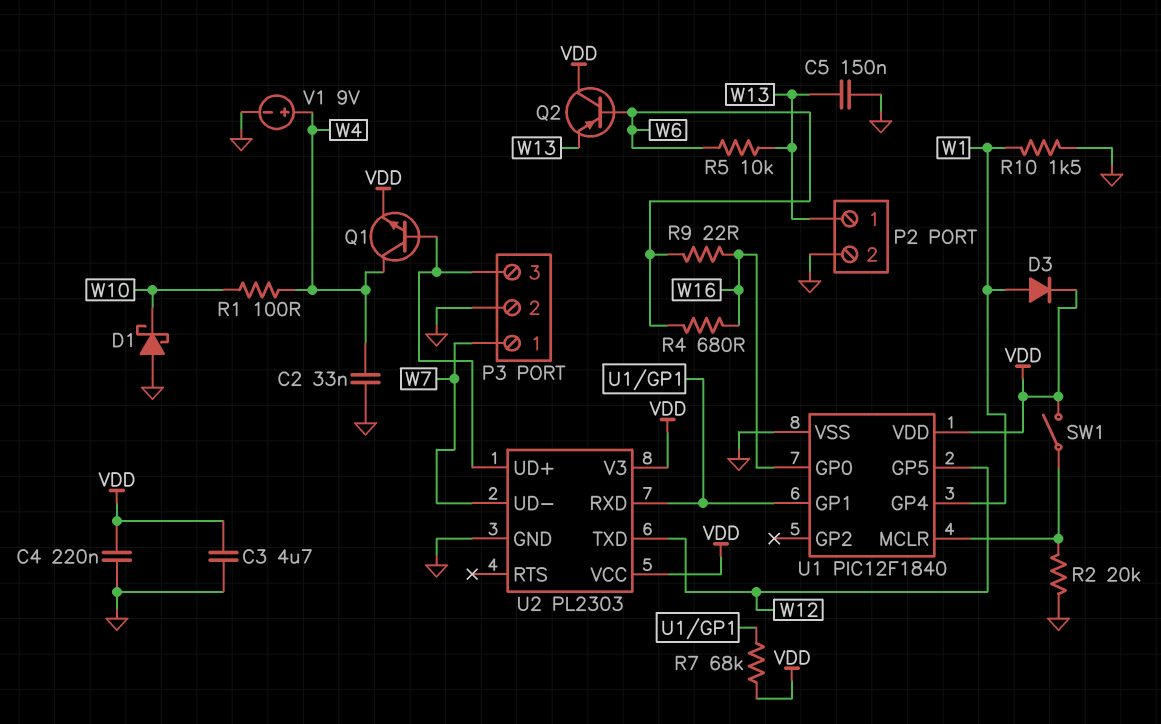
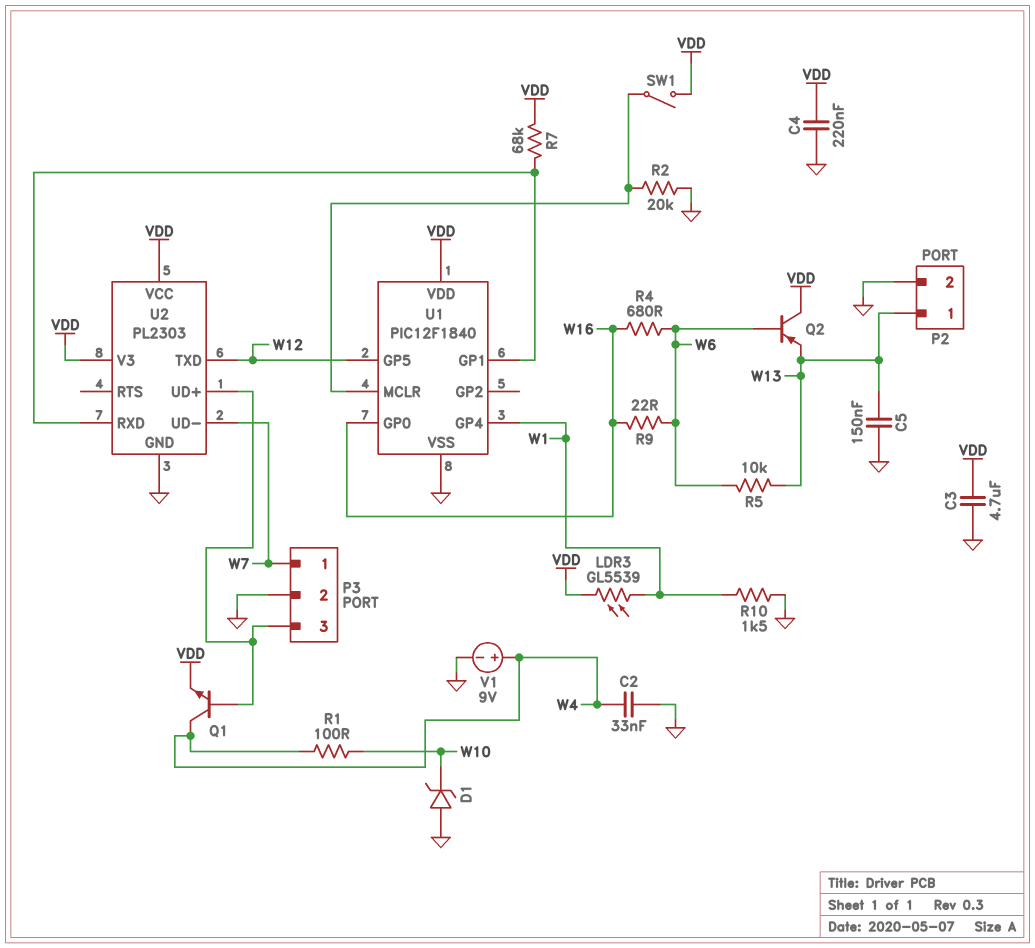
D1: schottky (A GND, K W10) -> zener (A GND, K W10)
D3: diode (A W1, K VDD) -> none
LDR3: none -> GL5539 (VDD, W1)

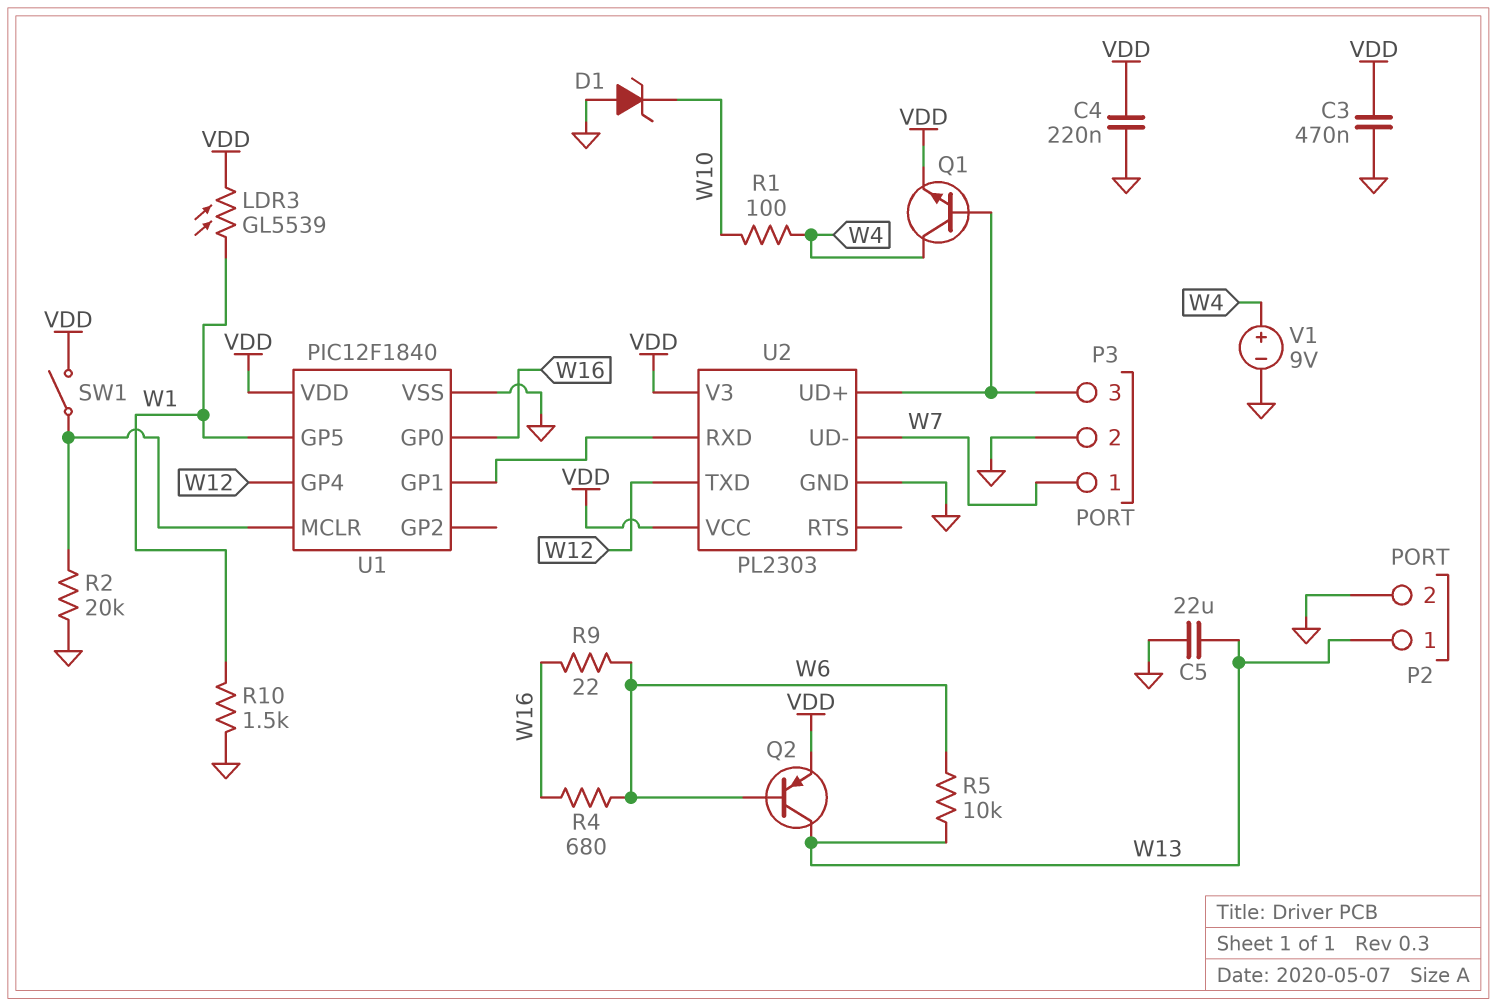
C2: 33nF (GND, W4) -> none
C3: 4.7uF (GND, VDD) -> 470nF (GND, VDD)
C5: 150nF (GND, W13) -> 22uF (GND, W13)
Q2: PNP (B W6, C VDD, E W13) -> PNP (B W6, C W13, E VDD)
R7: 68k (U1/GP1, VDD) -> none
U1 pin GP4: W1 -> W12
U1 pin GP5: W12 -> W1

